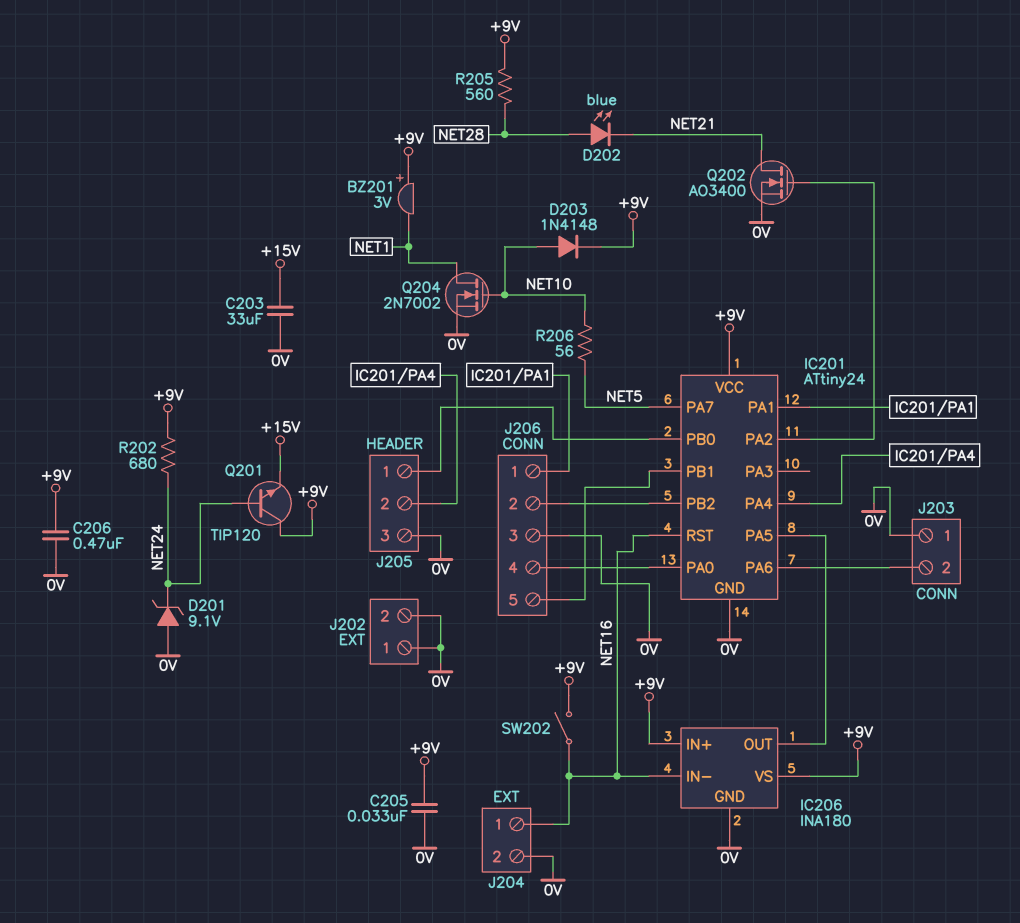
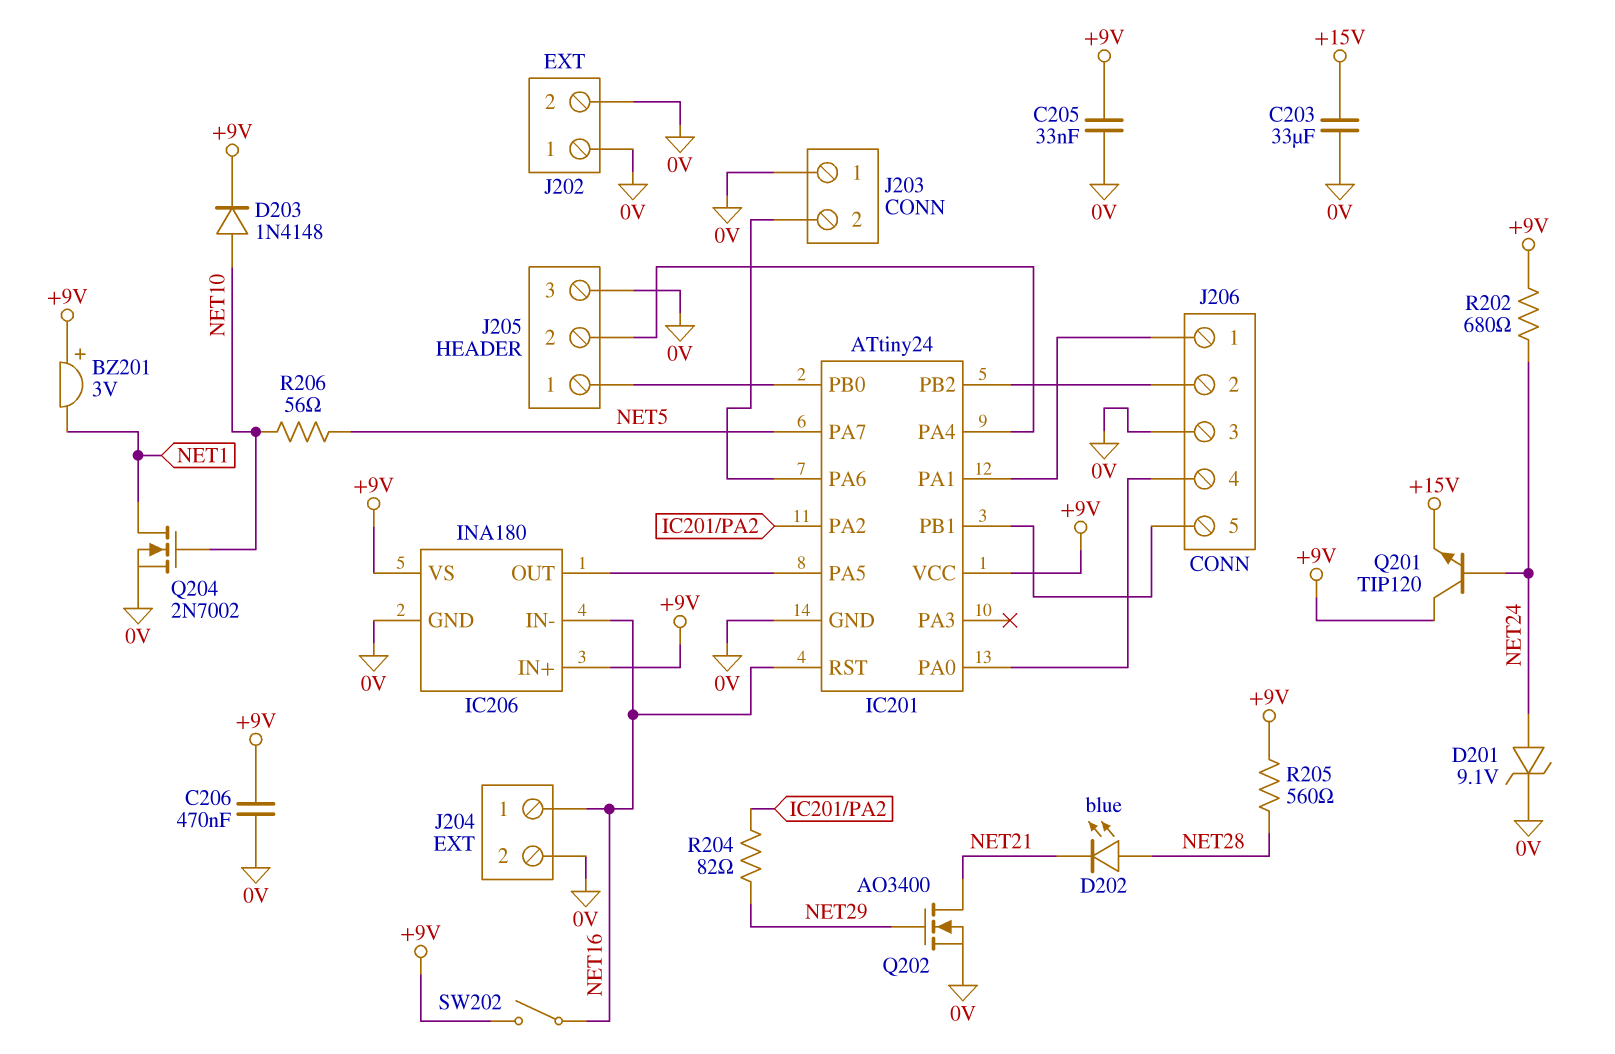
D201: zener 9.1V (A 0V, K NET24) -> zener 9.1V (A NET24, K 0V)
Q202: NMOS AO3400 (G IC201/PA2, D NET21, S 0V) -> NMOS AO3400 (G NET29, D NET21, S 0V)
R204: none -> 82 (IC201/PA2, NET29)

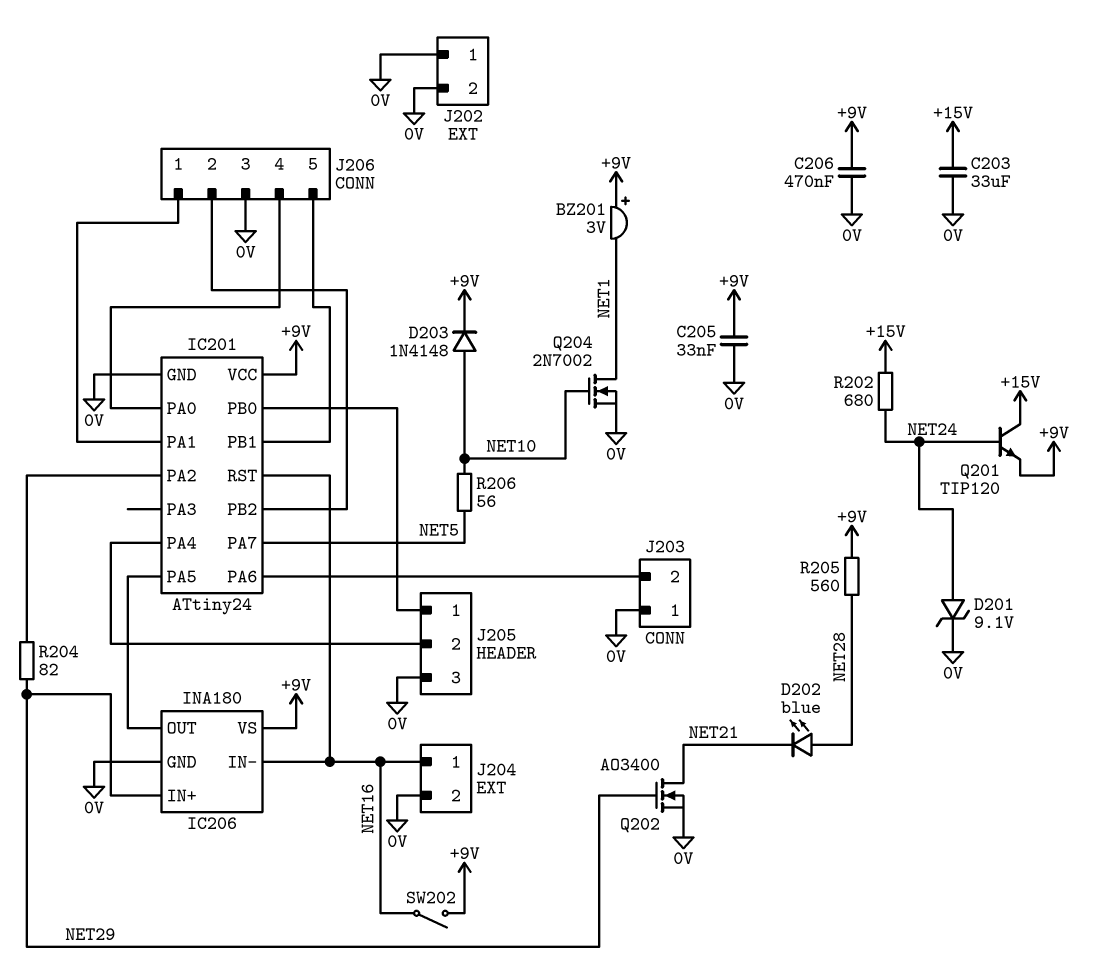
IC206 pin IN+: +9V -> NET29
Q201: NPN TIP120 (B NET24, C +9V, E +15V) -> NPN TIP120 (B NET24, C +15V, E +9V)
R202: 680 (+9V, NET24) -> 680 (+15V, NET24)

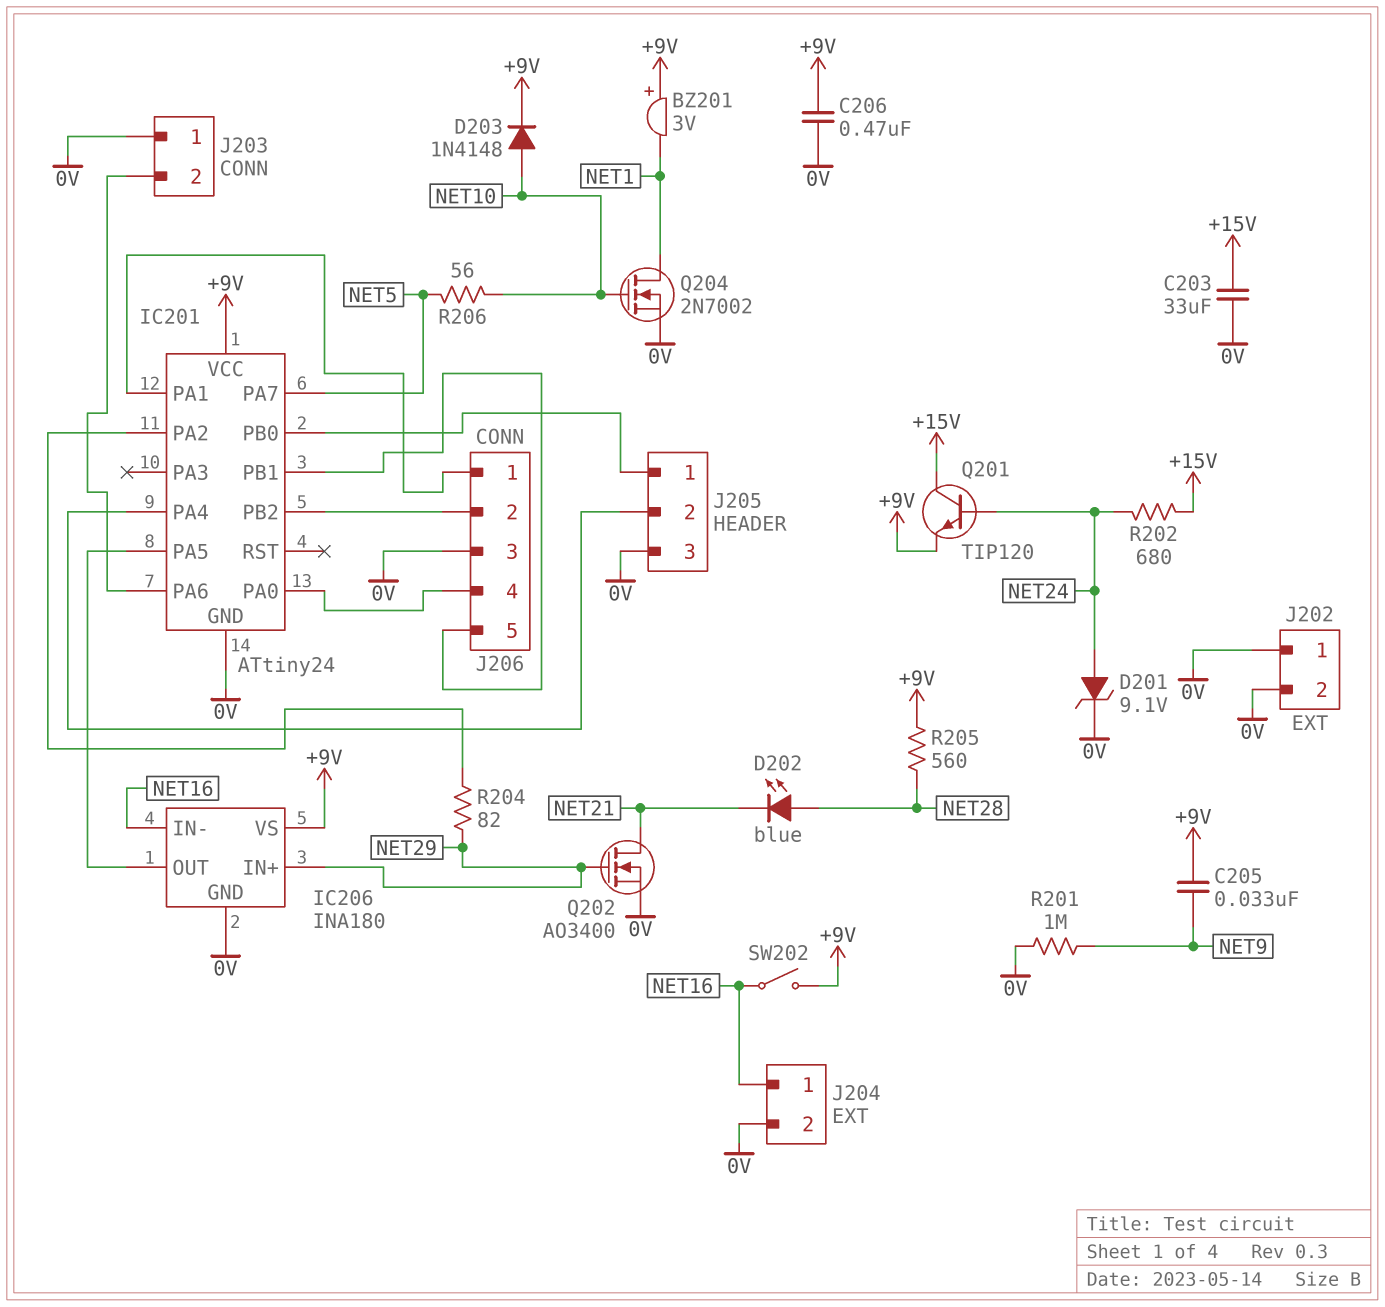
C205: 33nF (+9V, 0V) -> 33nF (+9V, NET9)
IC201 pin RST: NET16 -> none
R201: none -> 1M (0V, NET9)

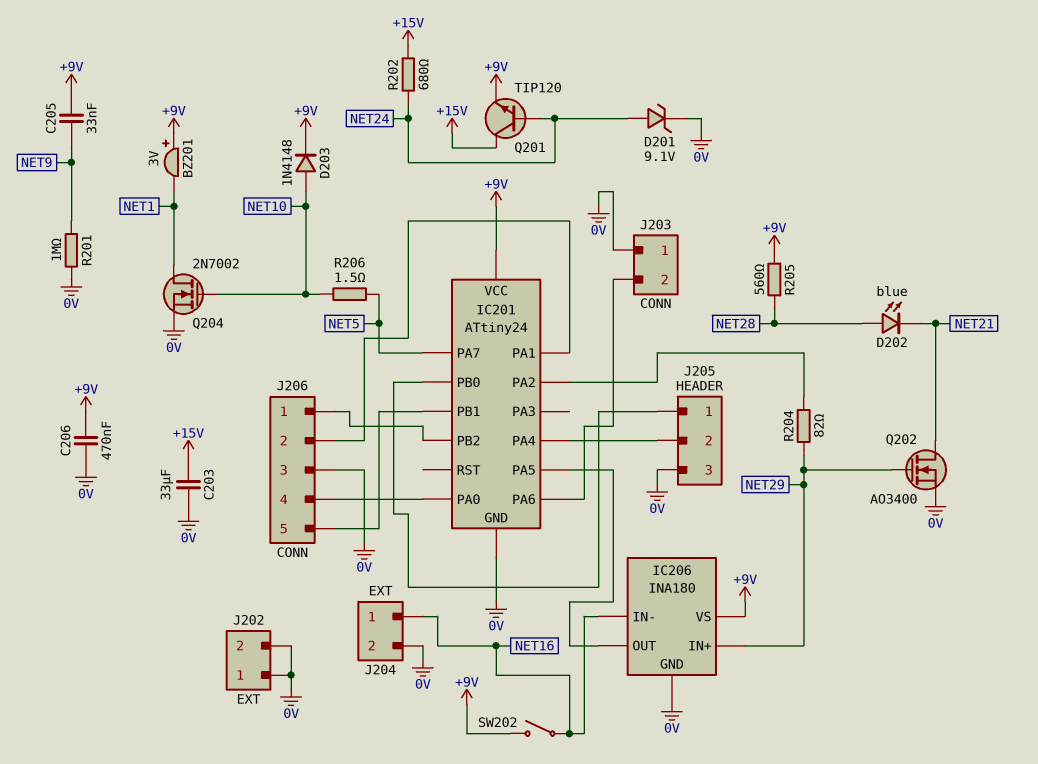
J206 pin 1: IC201/PA1 -> IC201/PB2
J206 pin 2: IC201/PB2 -> IC201/PA1
R206: 56 (NET5, NET10) -> 1.5 (NET5, NET10)

